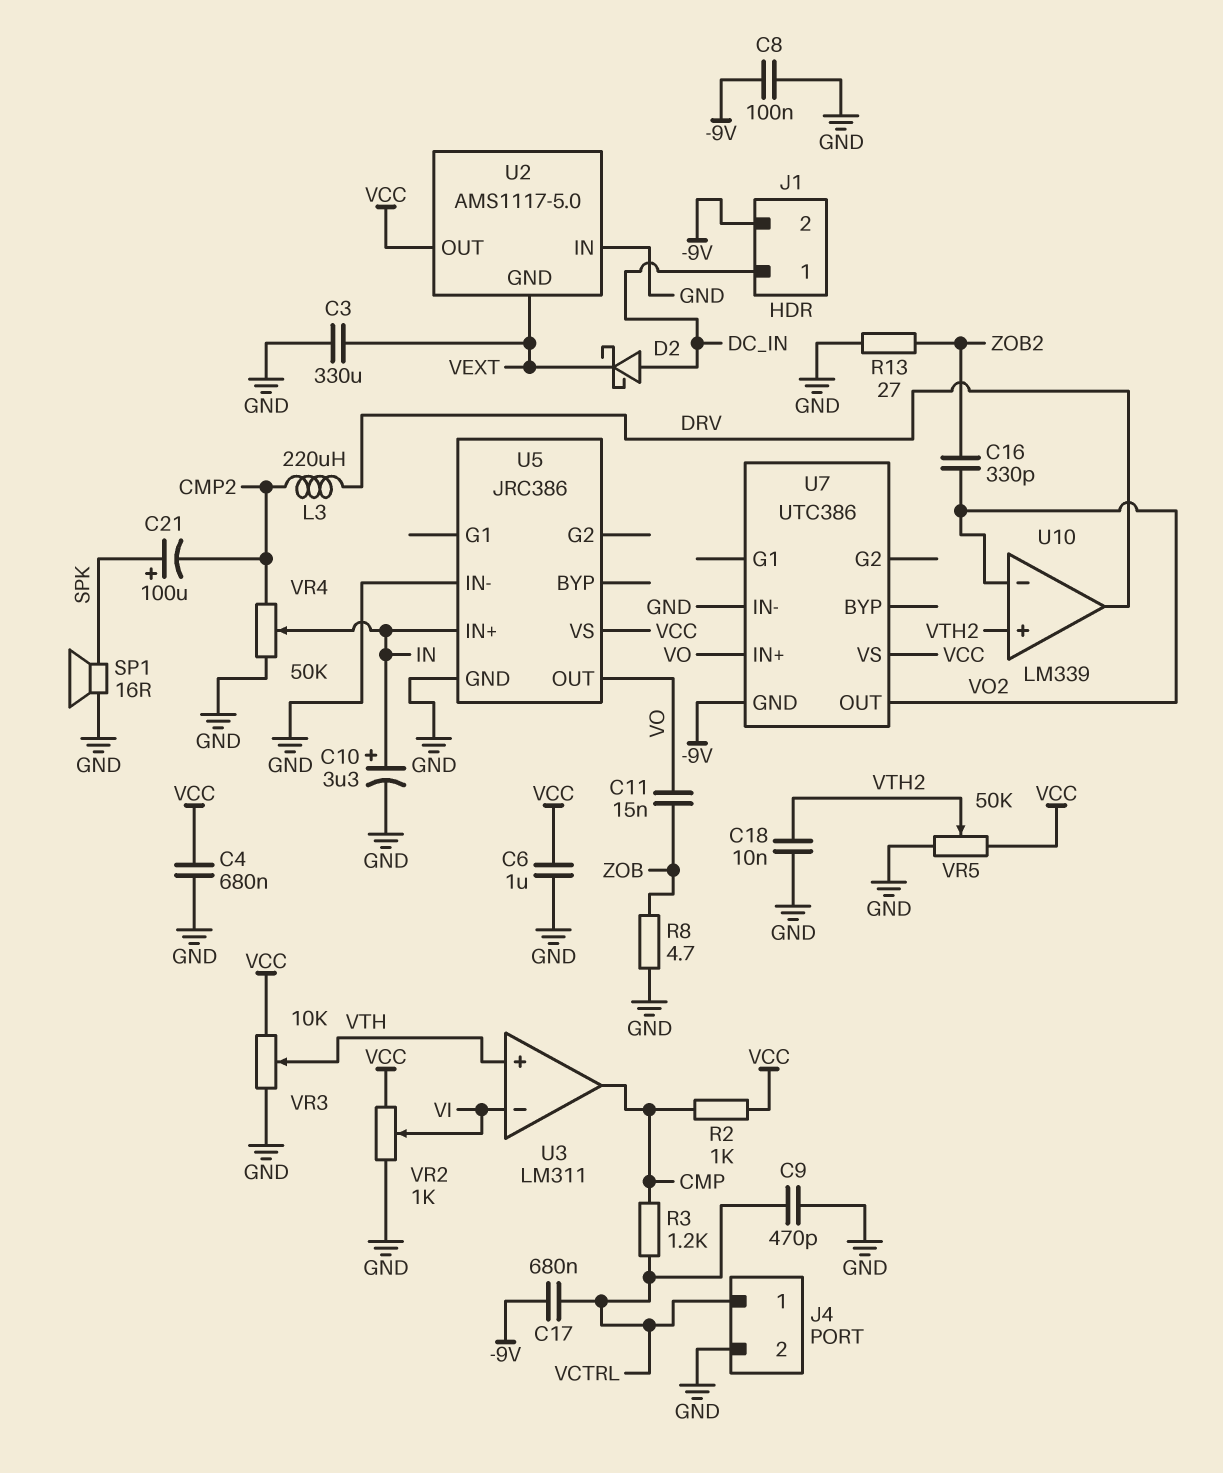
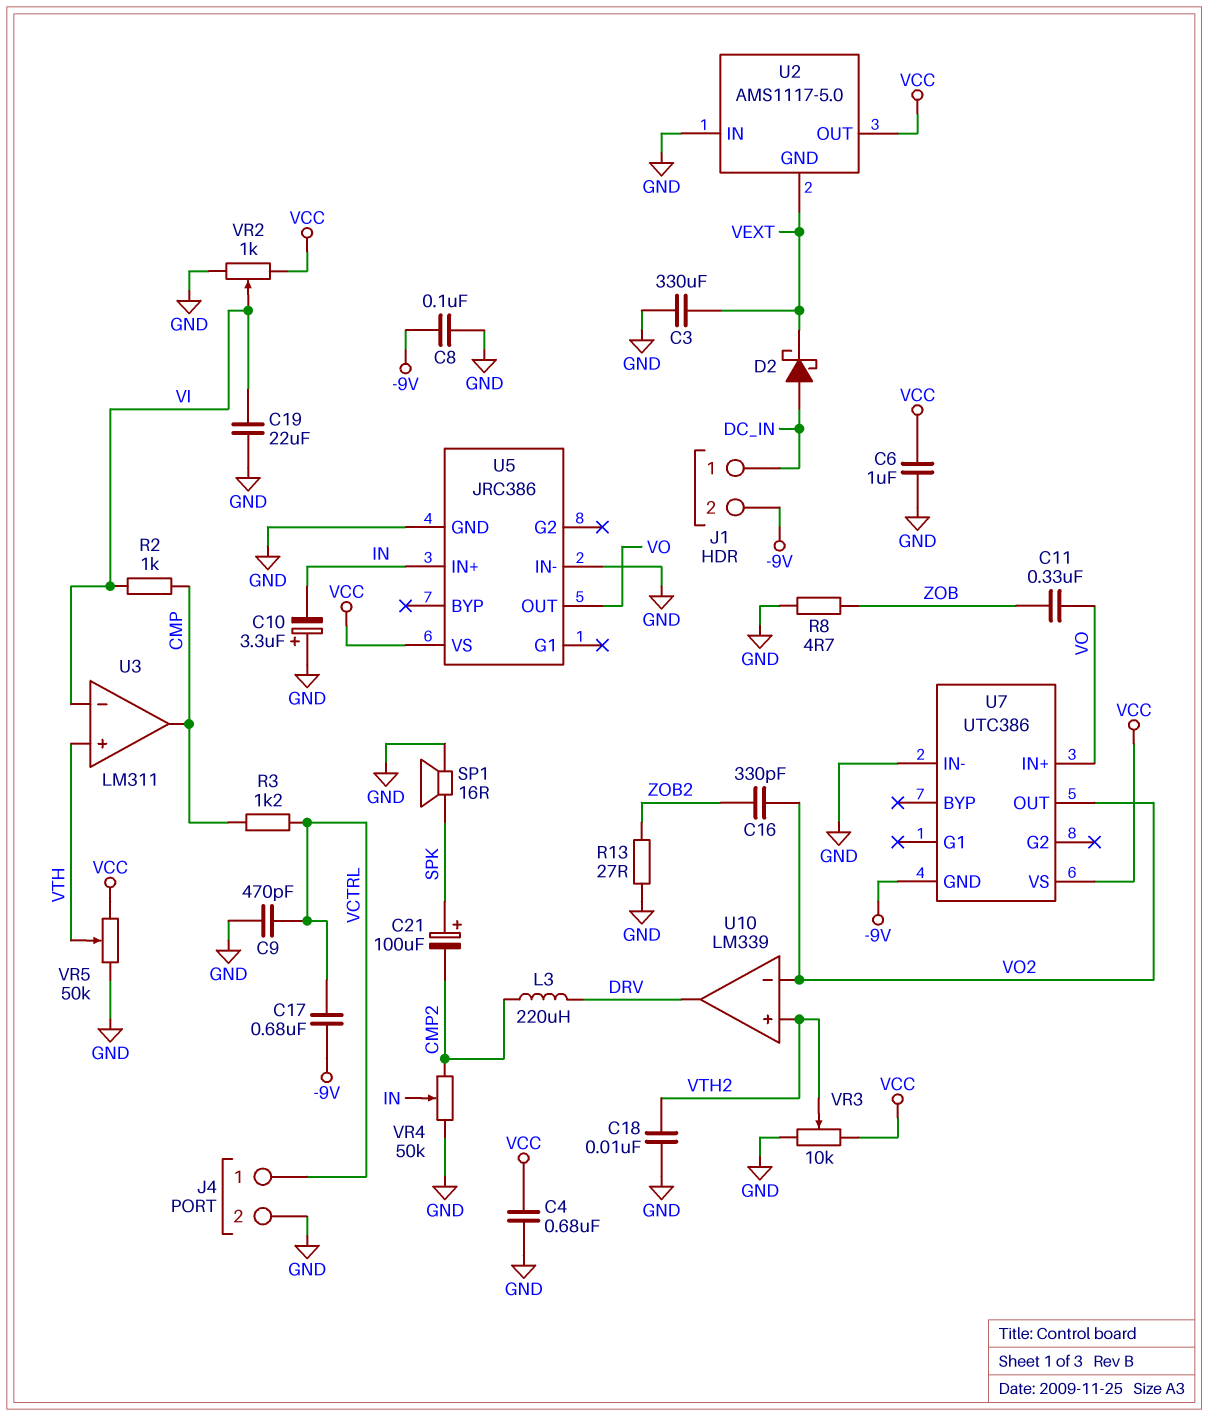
C10: 3.3uF (plus IN, minus GND) -> 3.3uF (plus GND, minus IN)
C11: 15nF (VO, ZOB) -> 330nF (VO, ZOB)
C19: none -> 22uF (GND, VI)
R2: 1k (CMP, VCC) -> 1k (CMP, VI)
VR3: 10k (GND, VCC, wiper VTH) -> 10k (GND, VCC, wiper VTH2)
VR5: 50k (GND, VCC, wiper VTH2) -> 50k (GND, VCC, wiper VTH)

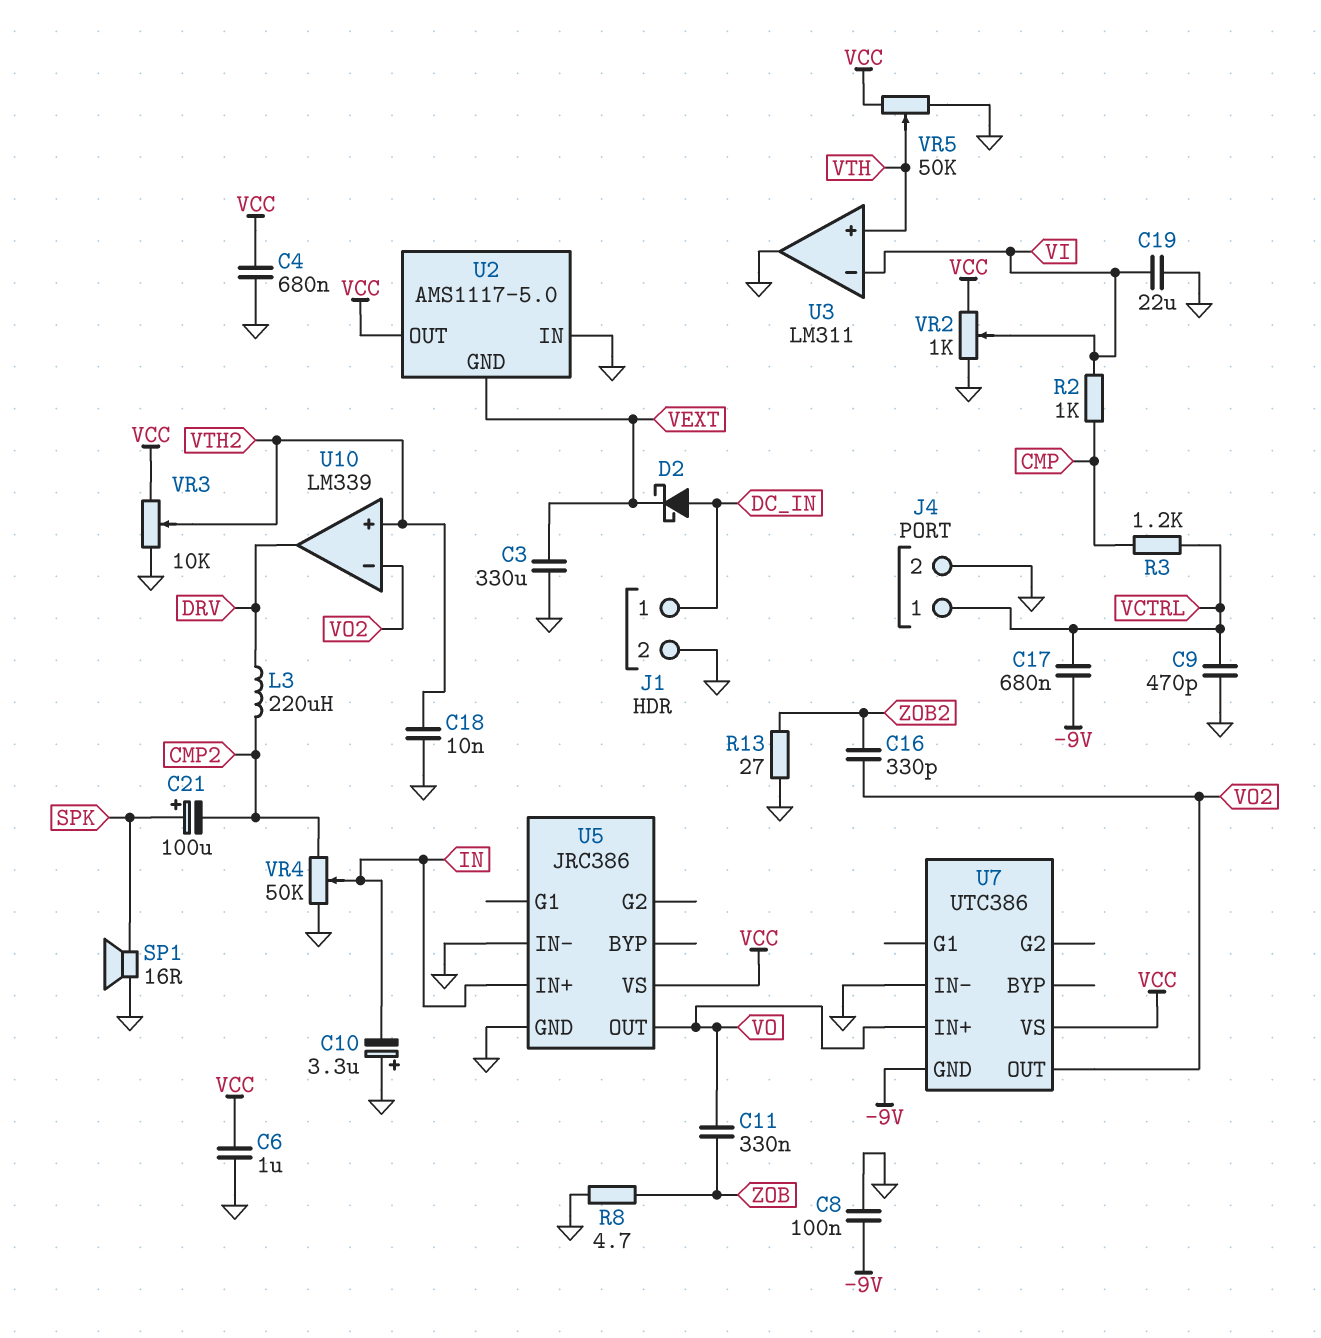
J1 pin 2: -9V -> GND
U3 pin out: CMP -> GND

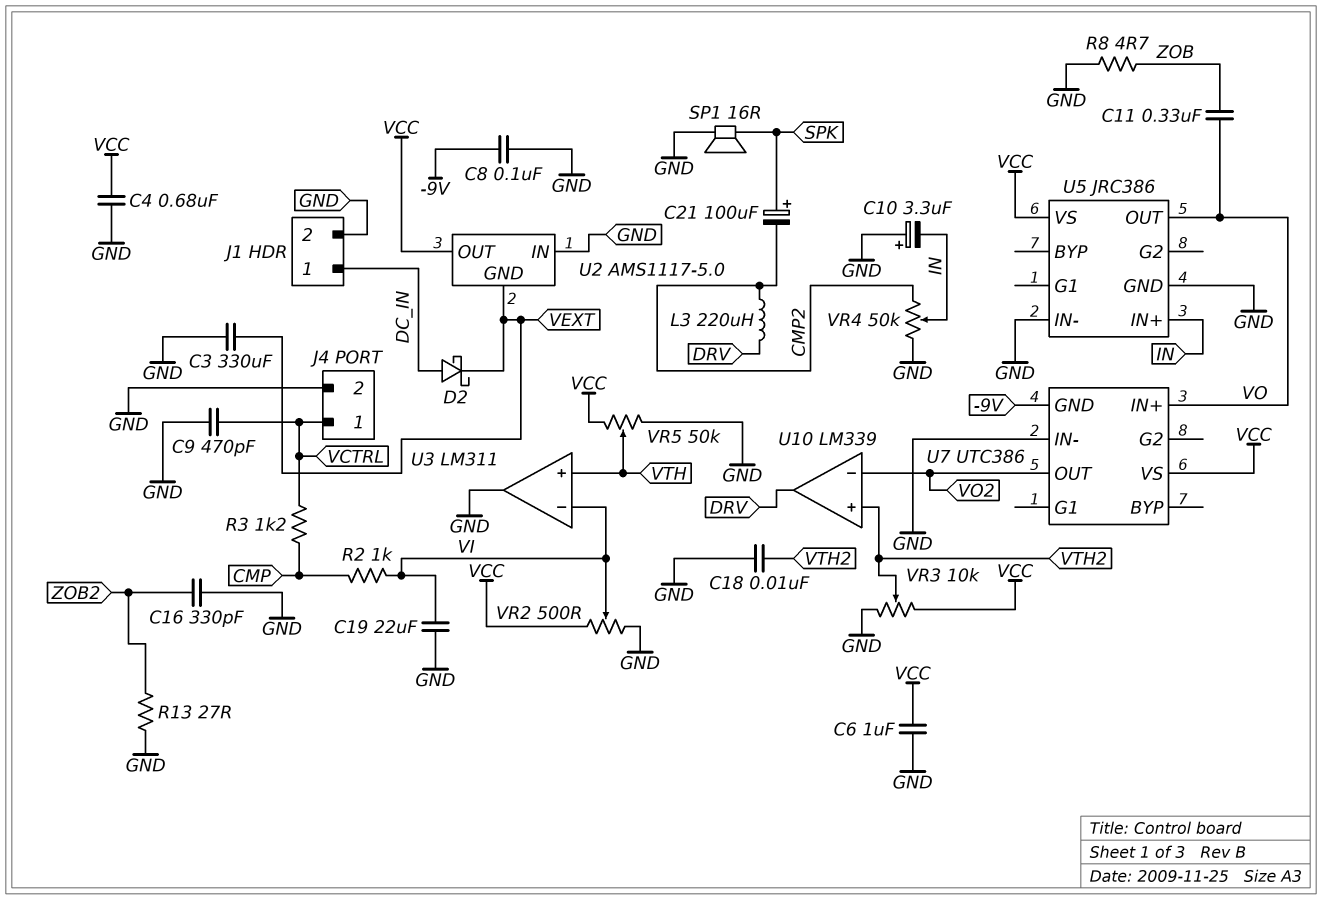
C16: 330pF (VO2, ZOB2) -> 330pF (GND, ZOB2)
C17: 680nF (-9V, VCTRL) -> none
VR2: 1k (GND, VCC, wiper VI) -> 500 (GND, VCC, wiper VI)

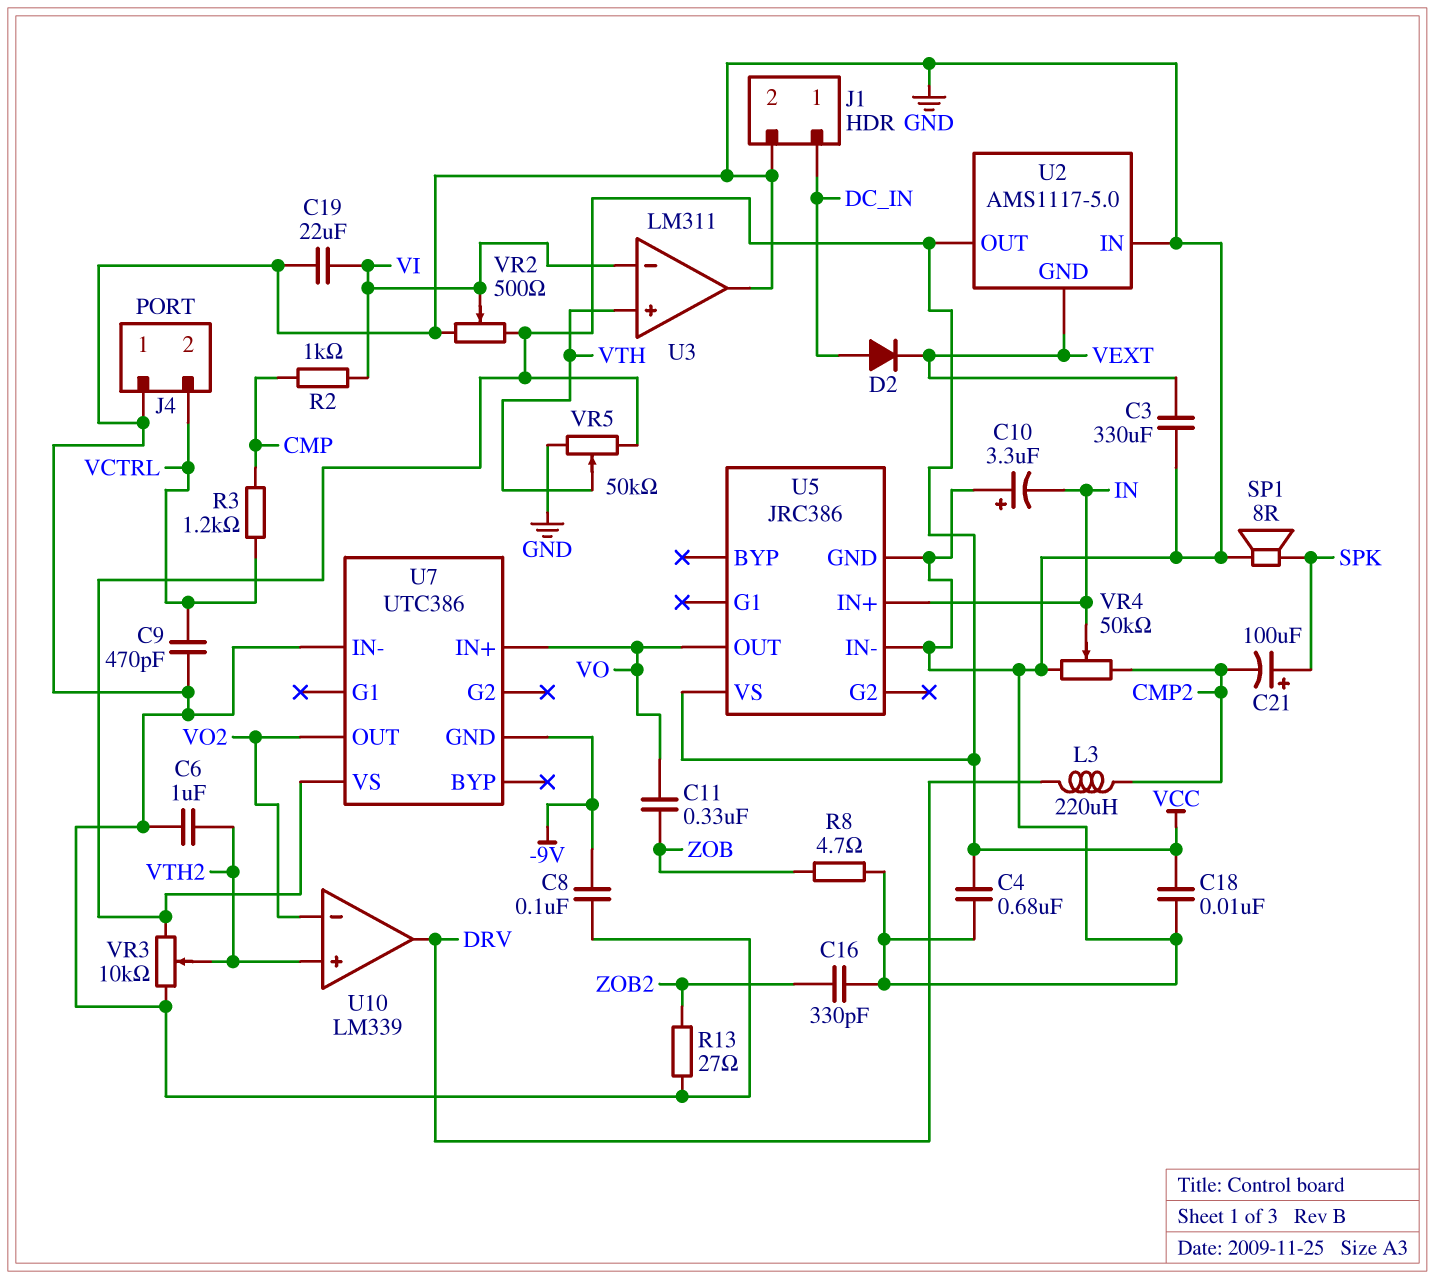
C6: 1uF (GND, VCC) -> 1uF (GND, VTH2)
C18: 10nF (GND, VTH2) -> 10nF (GND, VCC)
D2: schottky (A DC_IN, K VEXT) -> diode (A DC_IN, K VEXT)
J4 pin 1: VCTRL -> GND
J4 pin 2: GND -> VCTRL
SP1: speaker 16R (GND, SPK) -> speaker 8R (GND, SPK)

